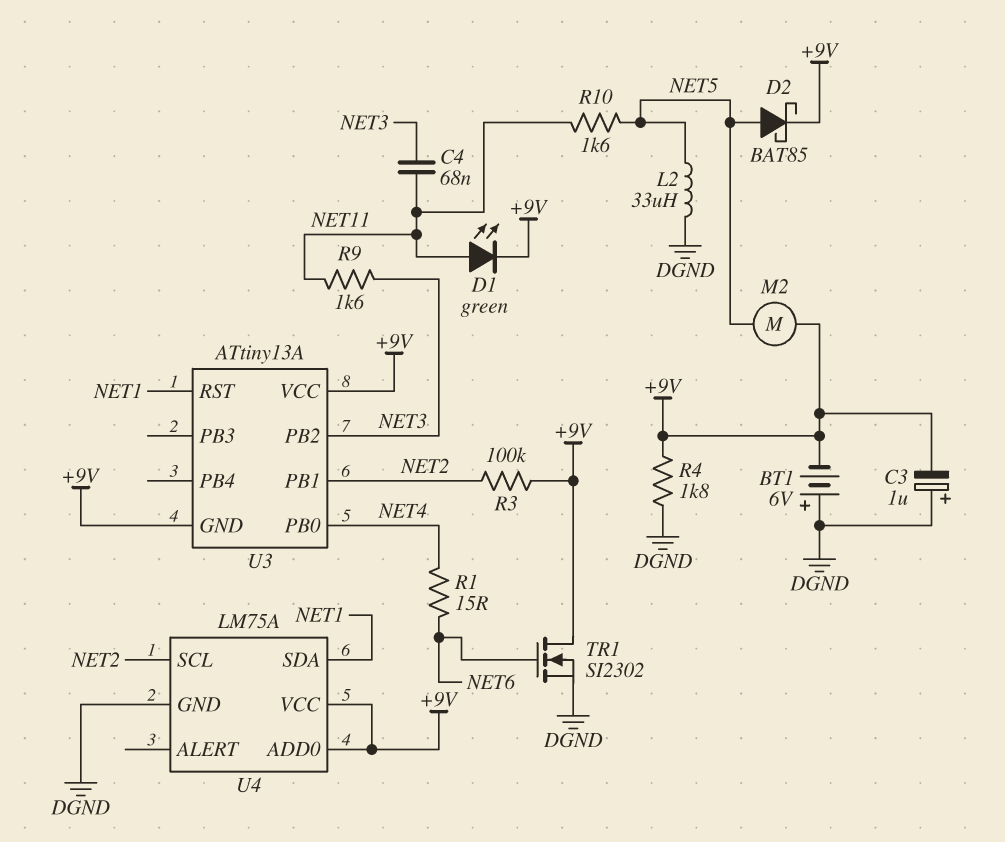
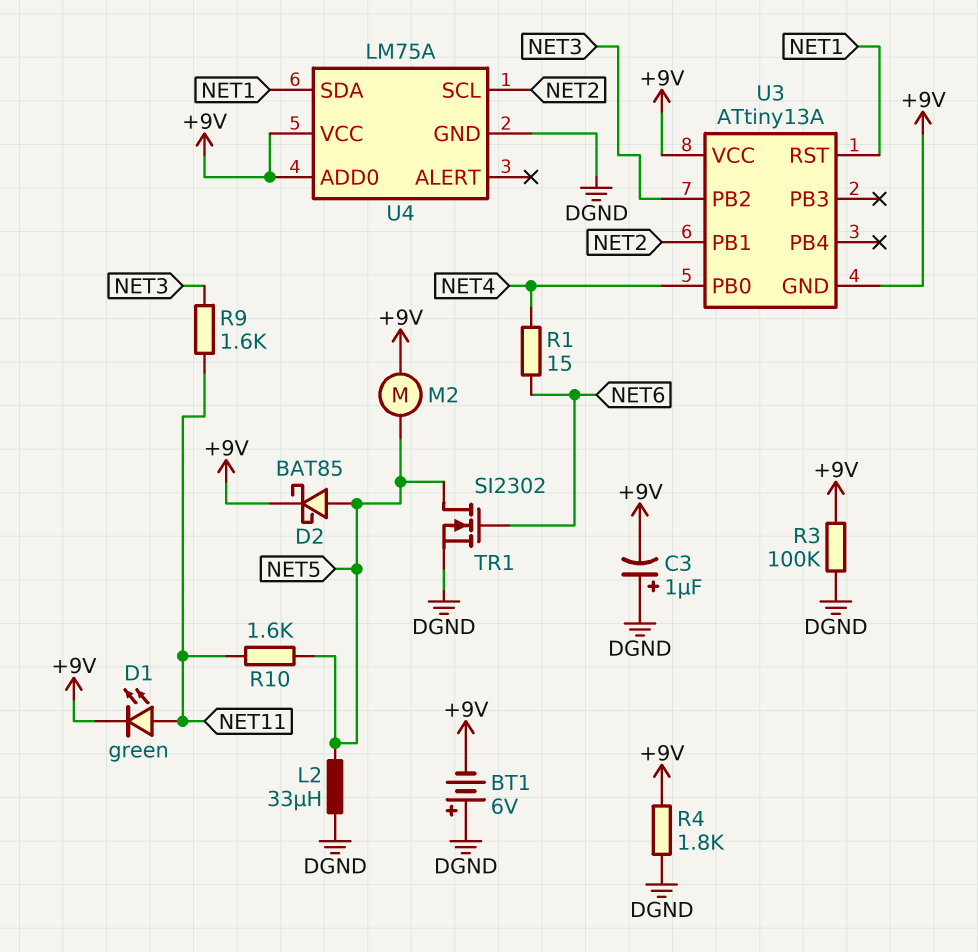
C4: 68nF (NET3, NET11) -> none
R3: 100k (+9V, NET2) -> 100k (+9V, DGND)
TR1: NMOS SI2302 (G NET6, D +9V, S DGND) -> NMOS SI2302 (G NET6, D NET5, S DGND)

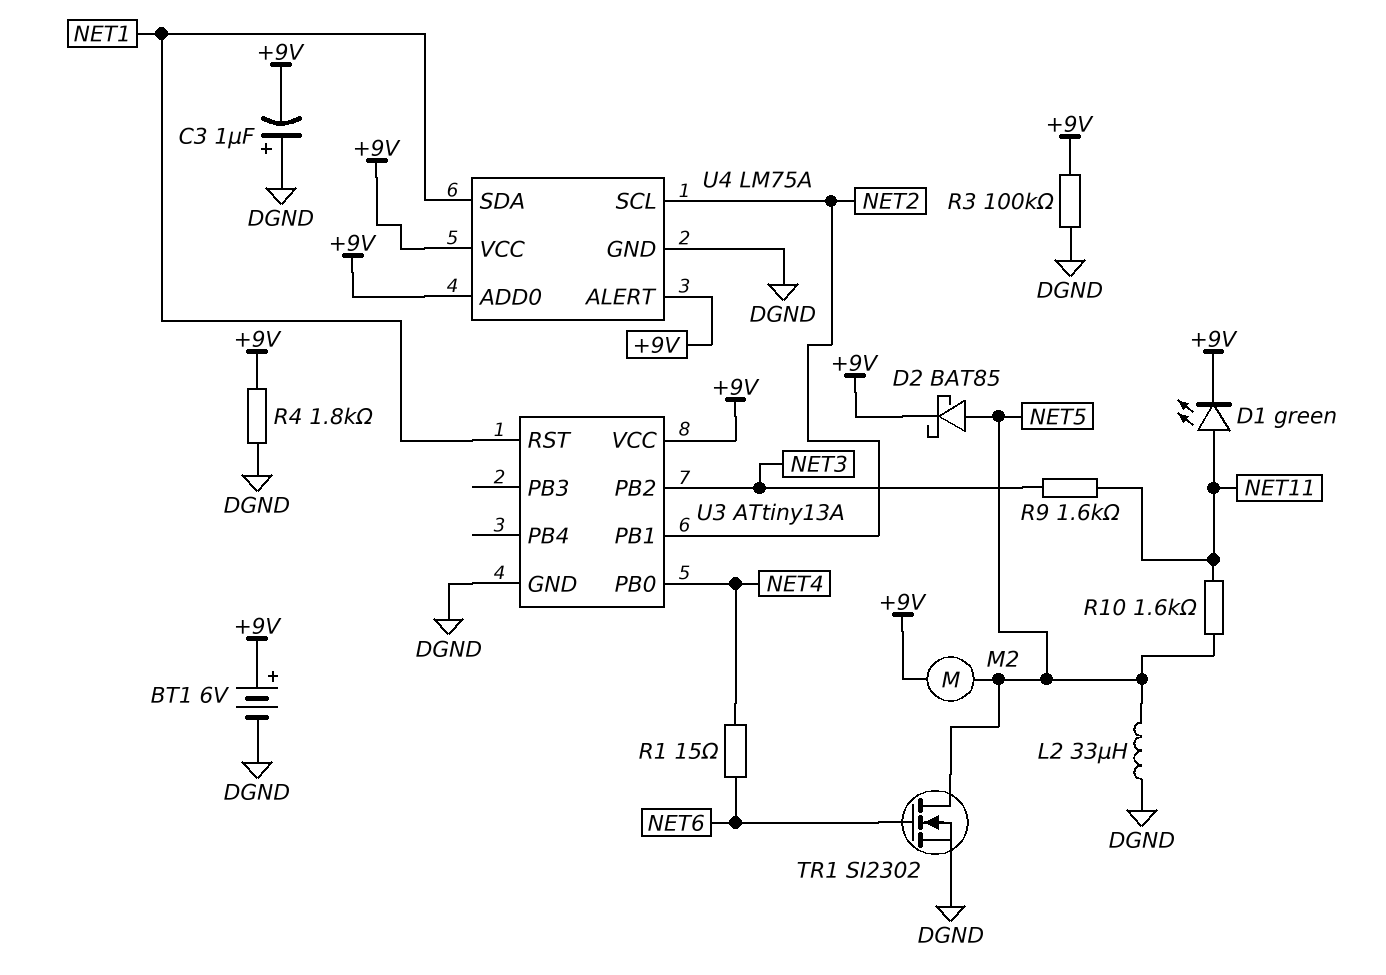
BT1: 6V (plus DGND, minus +9V) -> 6V (plus +9V, minus DGND)
U3 pin GND: +9V -> DGND
U4 pin ALERT: none -> +9V

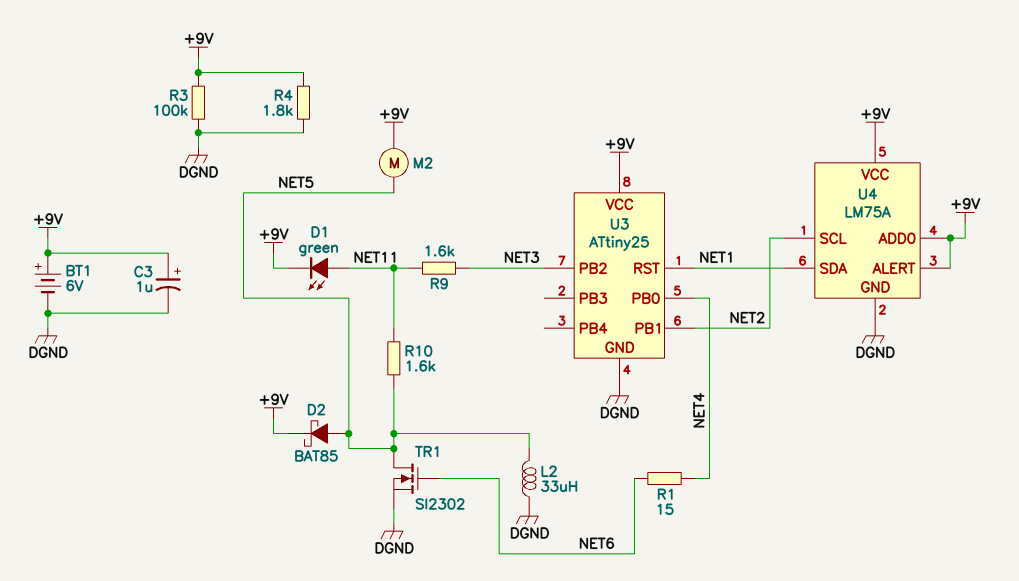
C3: 1uF (plus DGND, minus +9V) -> 1uF (plus +9V, minus DGND)
U3: ATtiny13A -> ATtiny25

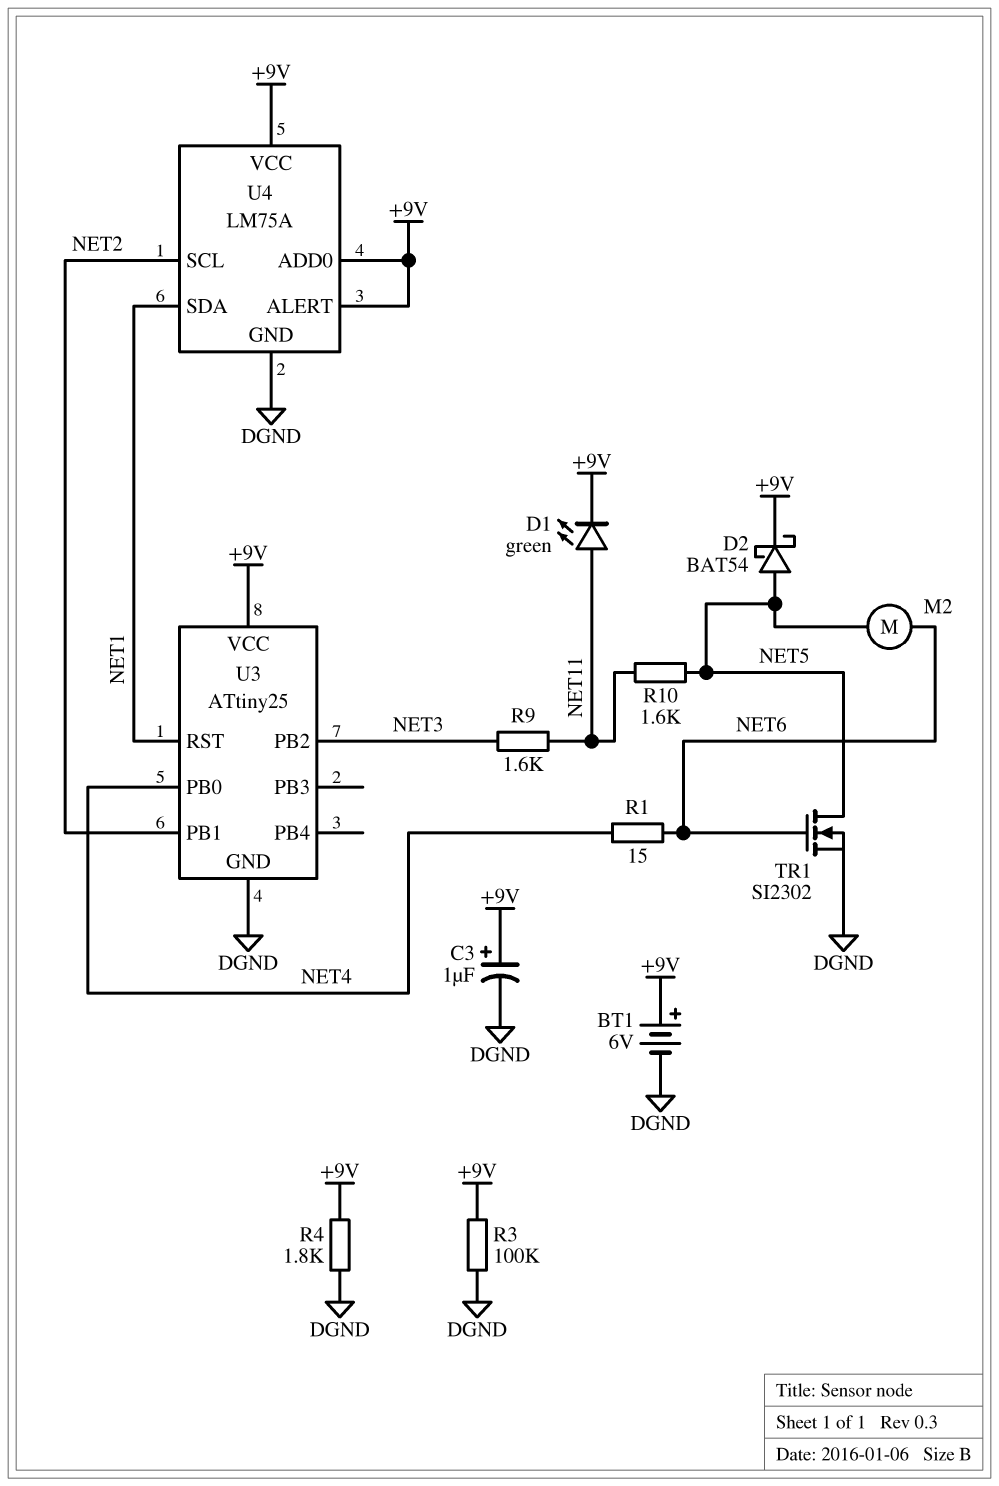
D2: schottky BAT85 (A NET5, K +9V) -> schottky BAT54 (A NET5, K +9V)
L2: 33uH (DGND, NET5) -> none
M2: motor (+9V, NET5) -> motor (NET5, NET6)

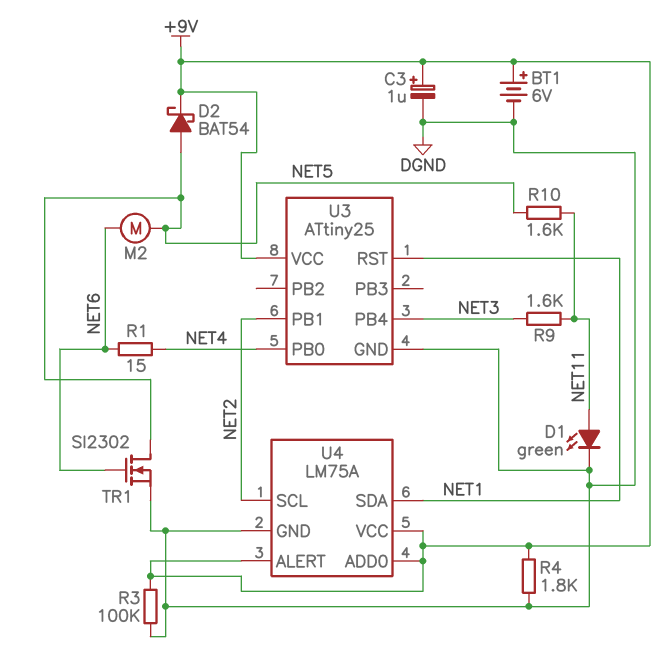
D1: LED green (A NET11, K +9V) -> LED green (A NET11, K DGND)
U3 pin PB2: NET3 -> none
U3 pin PB4: none -> NET3

